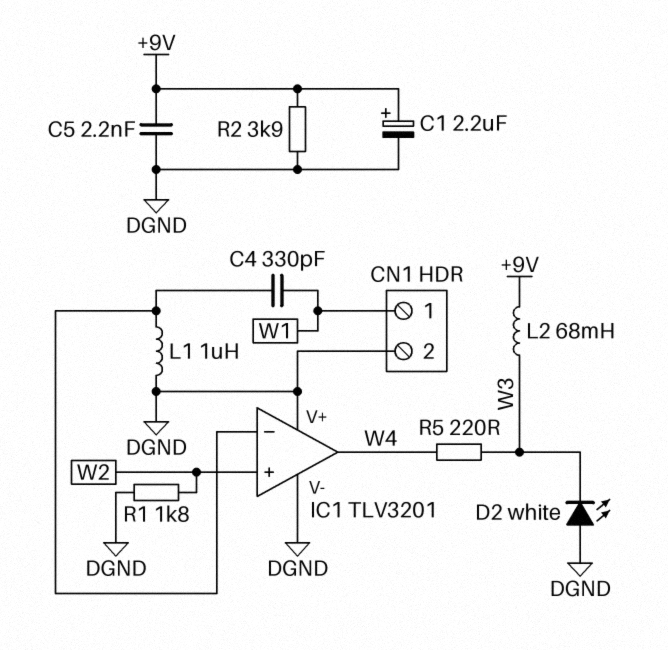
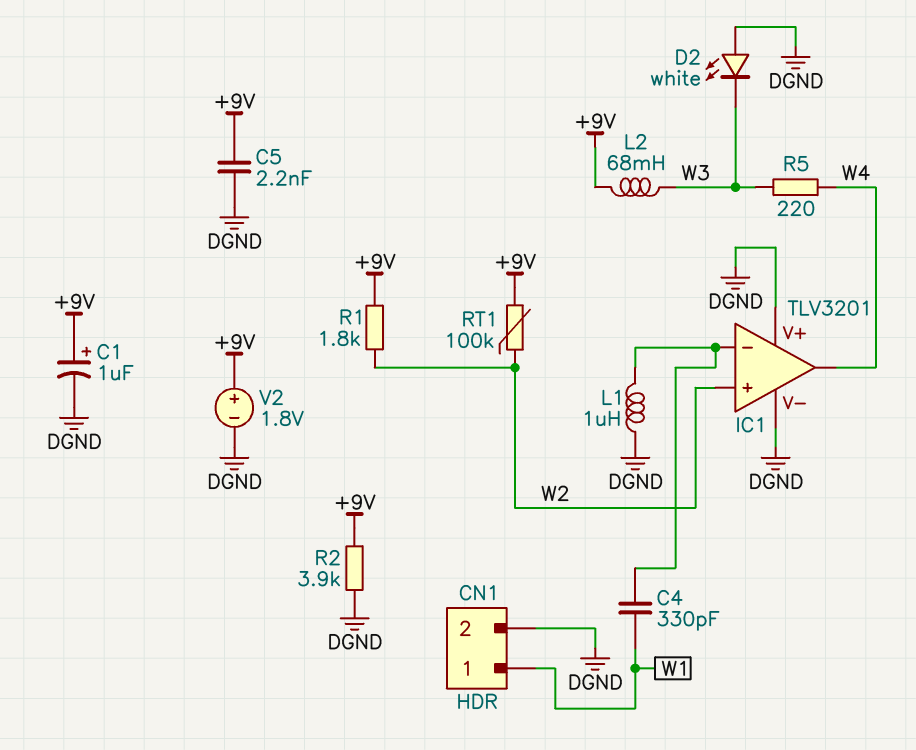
C1: 2.2uF (plus +9V, minus DGND) -> 1uF (plus +9V, minus DGND)
R1: 1.8k (DGND, W2) -> 1.8k (+9V, W2)
RT1: none -> 100k (+9V, W2)
V2: none -> 1.8V (plus +9V, minus DGND)

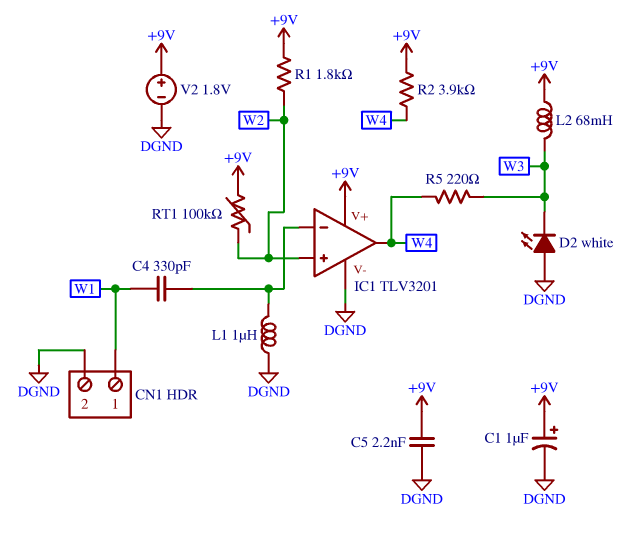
IC1 pin V+: DGND -> +9V
R2: 3.9k (+9V, DGND) -> 3.9k (+9V, W4)

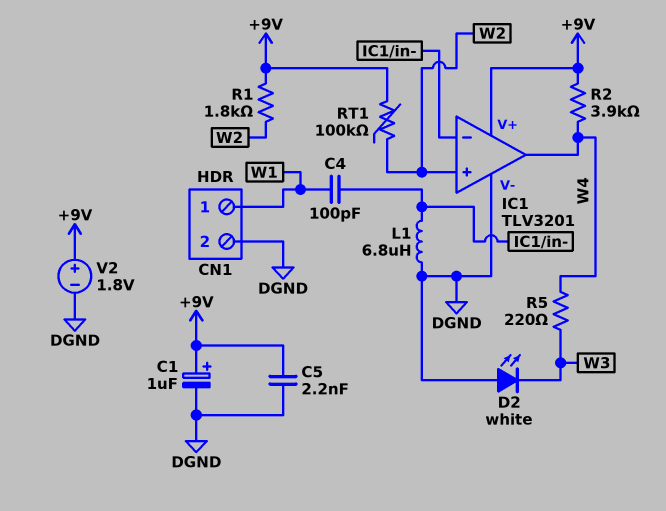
C4: 330pF (IC1/in-, W1) -> 100pF (IC1/in-, W1)
L1: 1uH (DGND, IC1/in-) -> 6.8uH (DGND, IC1/in-)
L2: 68mH (+9V, W3) -> none

